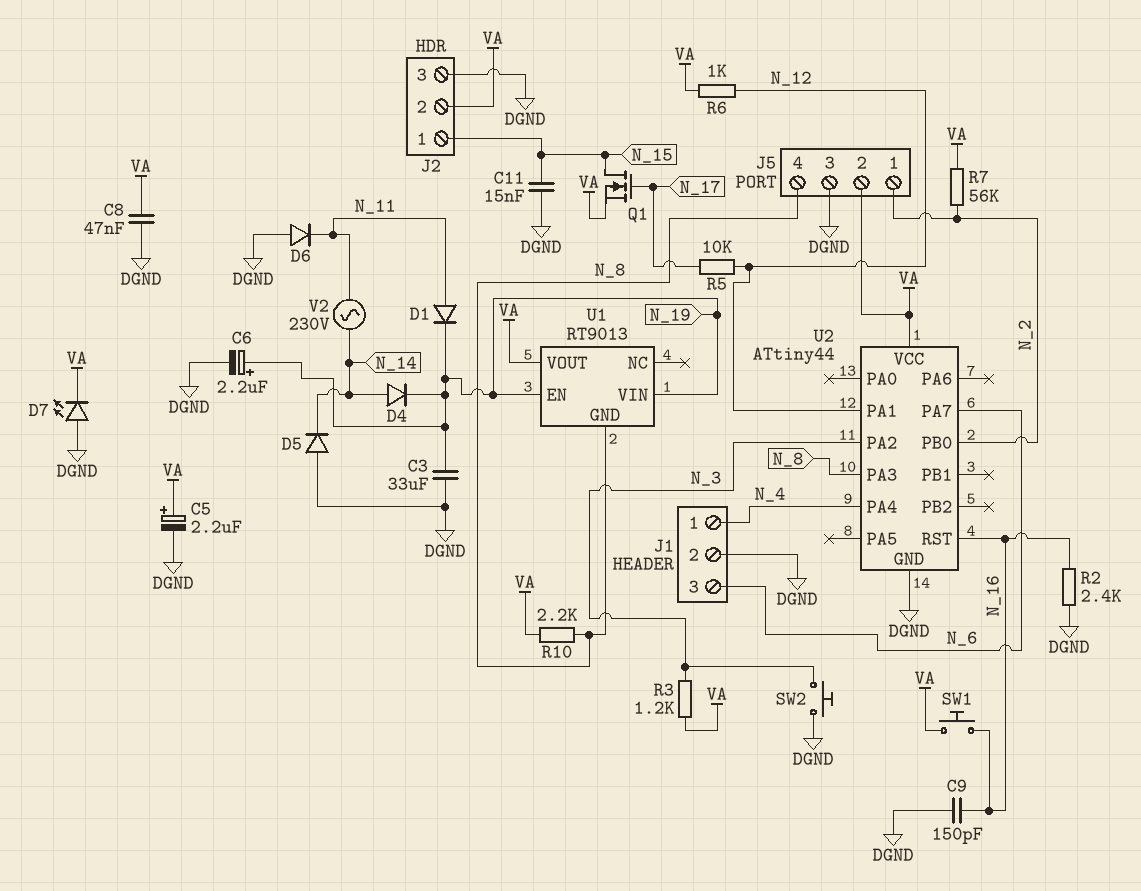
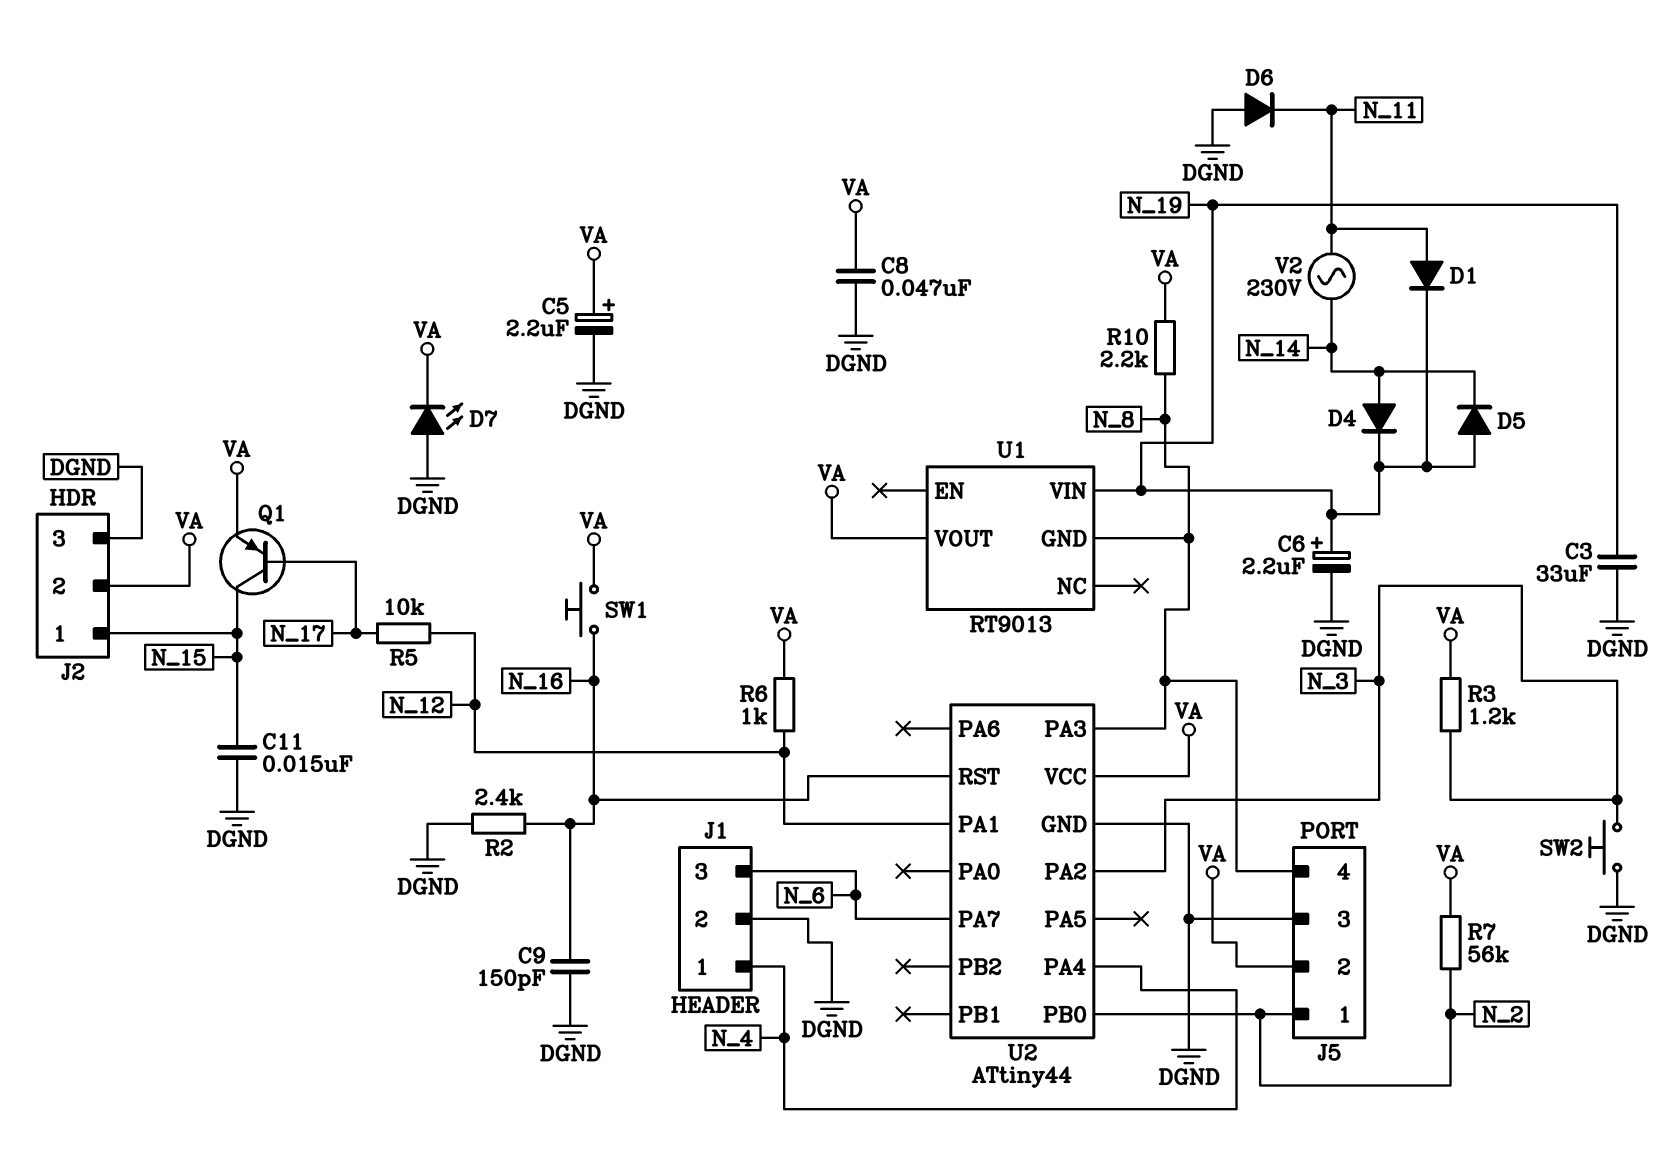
D5: diode (A DGND, K N_14) -> diode (A N_19, K N_14)
Q1: NMOS (G N_17, D N_15, S VA) -> PNP (B N_17, C N_15, E VA)
U1 pin EN: N_19 -> none

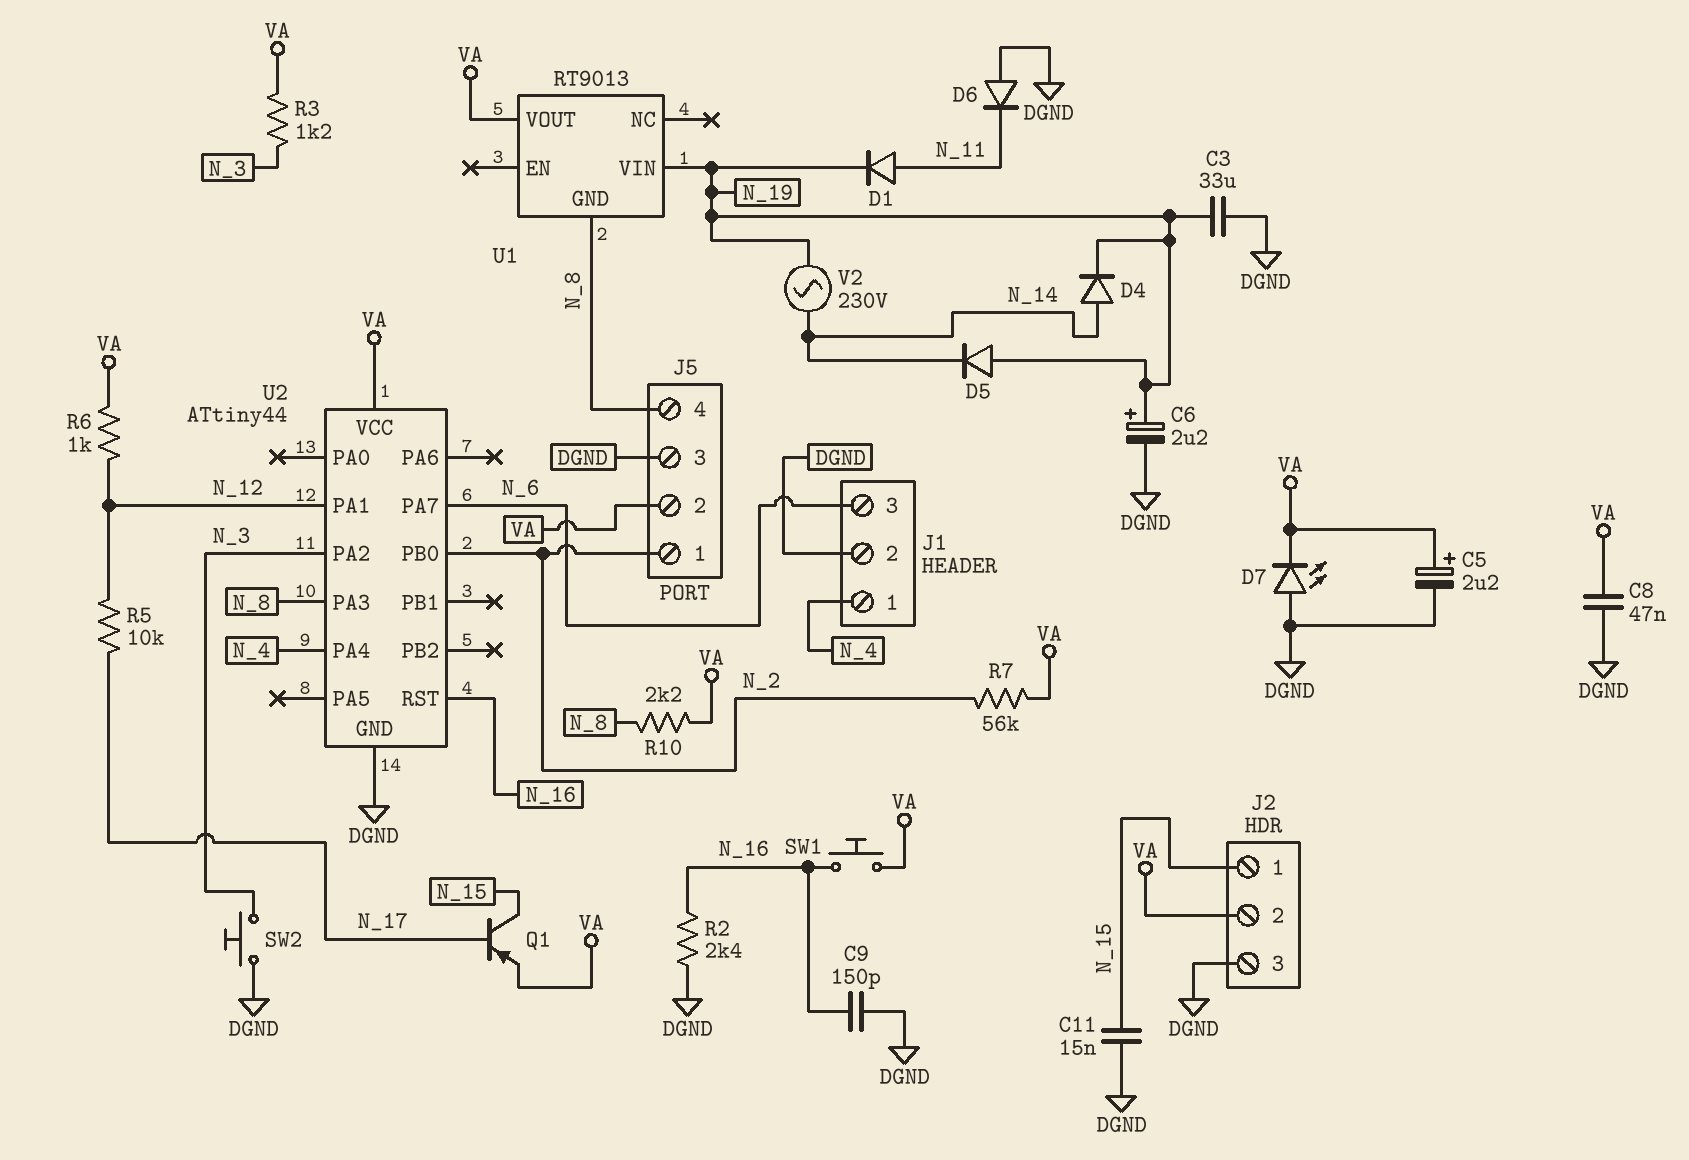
V2: AC 230V (N_11, N_14) -> AC 230V (N_14, N_19)

